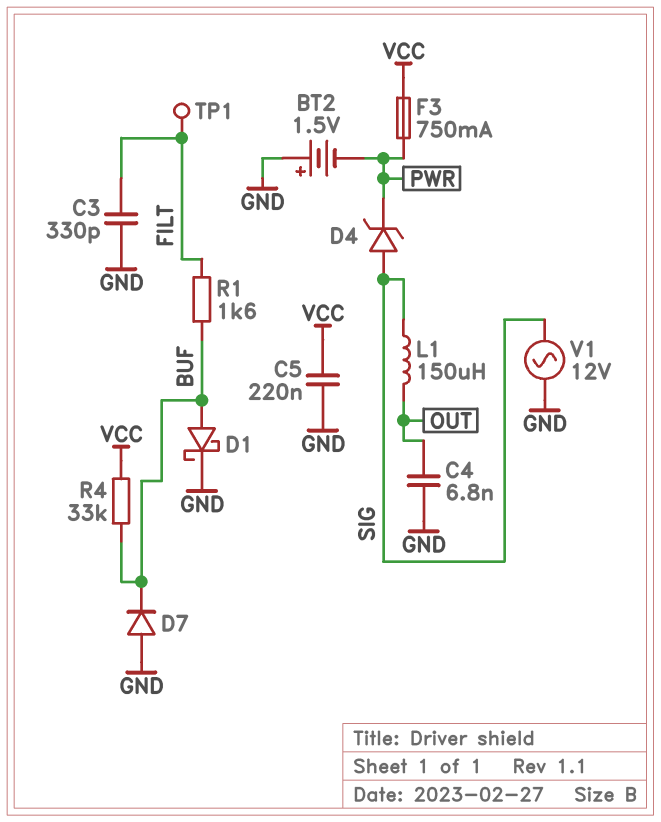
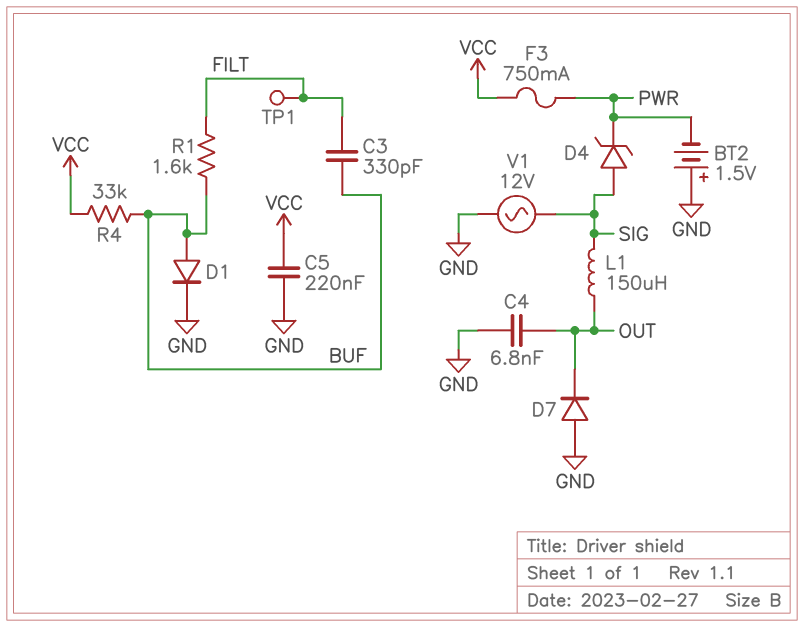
C3: 330pF (FILT, GND) -> 330pF (BUF, FILT)
D1: schottky (A BUF, K GND) -> diode (A BUF, K GND)
D7: diode (A GND, K BUF) -> diode (A GND, K OUT)

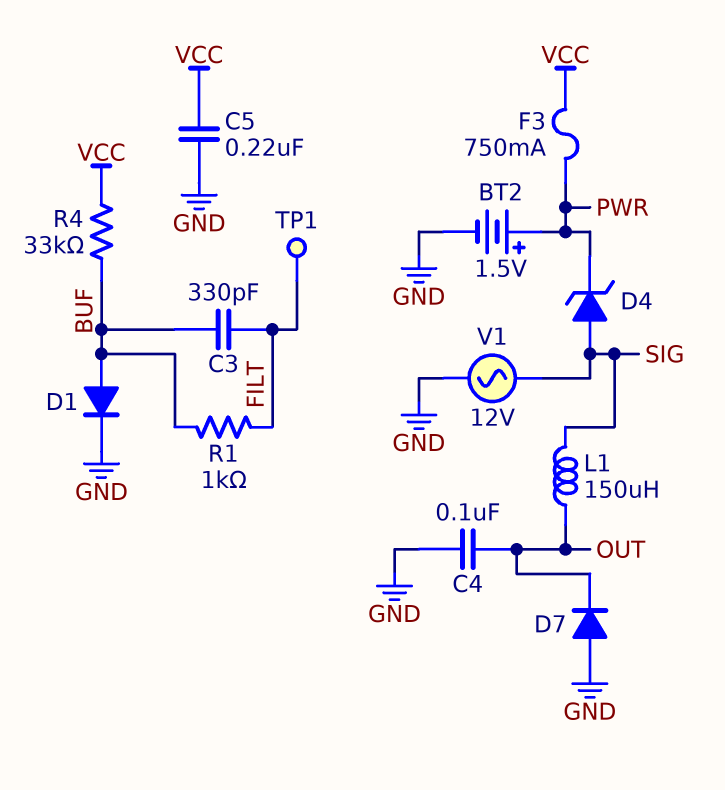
BT2: 1.5V (plus GND, minus PWR) -> 1.5V (plus PWR, minus GND)
C4: 6.8nF (GND, OUT) -> 100nF (GND, OUT)
R1: 1.6k (BUF, FILT) -> 1k (BUF, FILT)

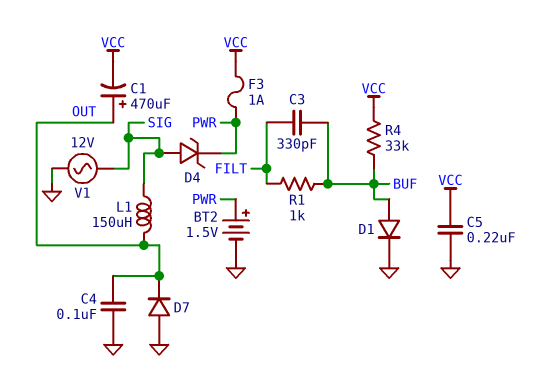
C1: none -> 470uF (plus OUT, minus VCC)
F3: 750mA (PWR, VCC) -> 1A (PWR, VCC)
TP1: test point (FILT) -> none

